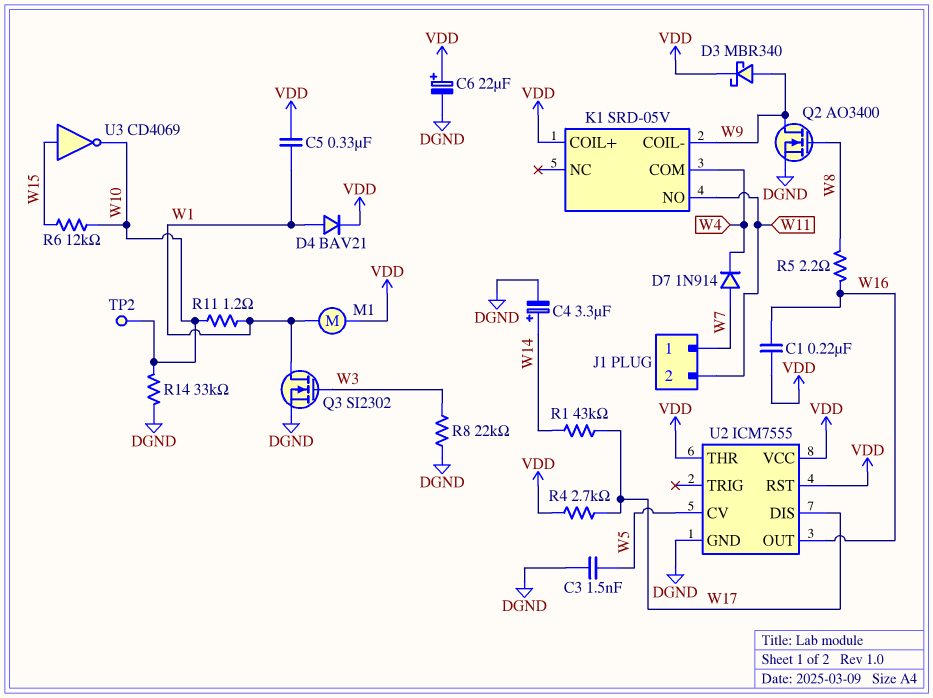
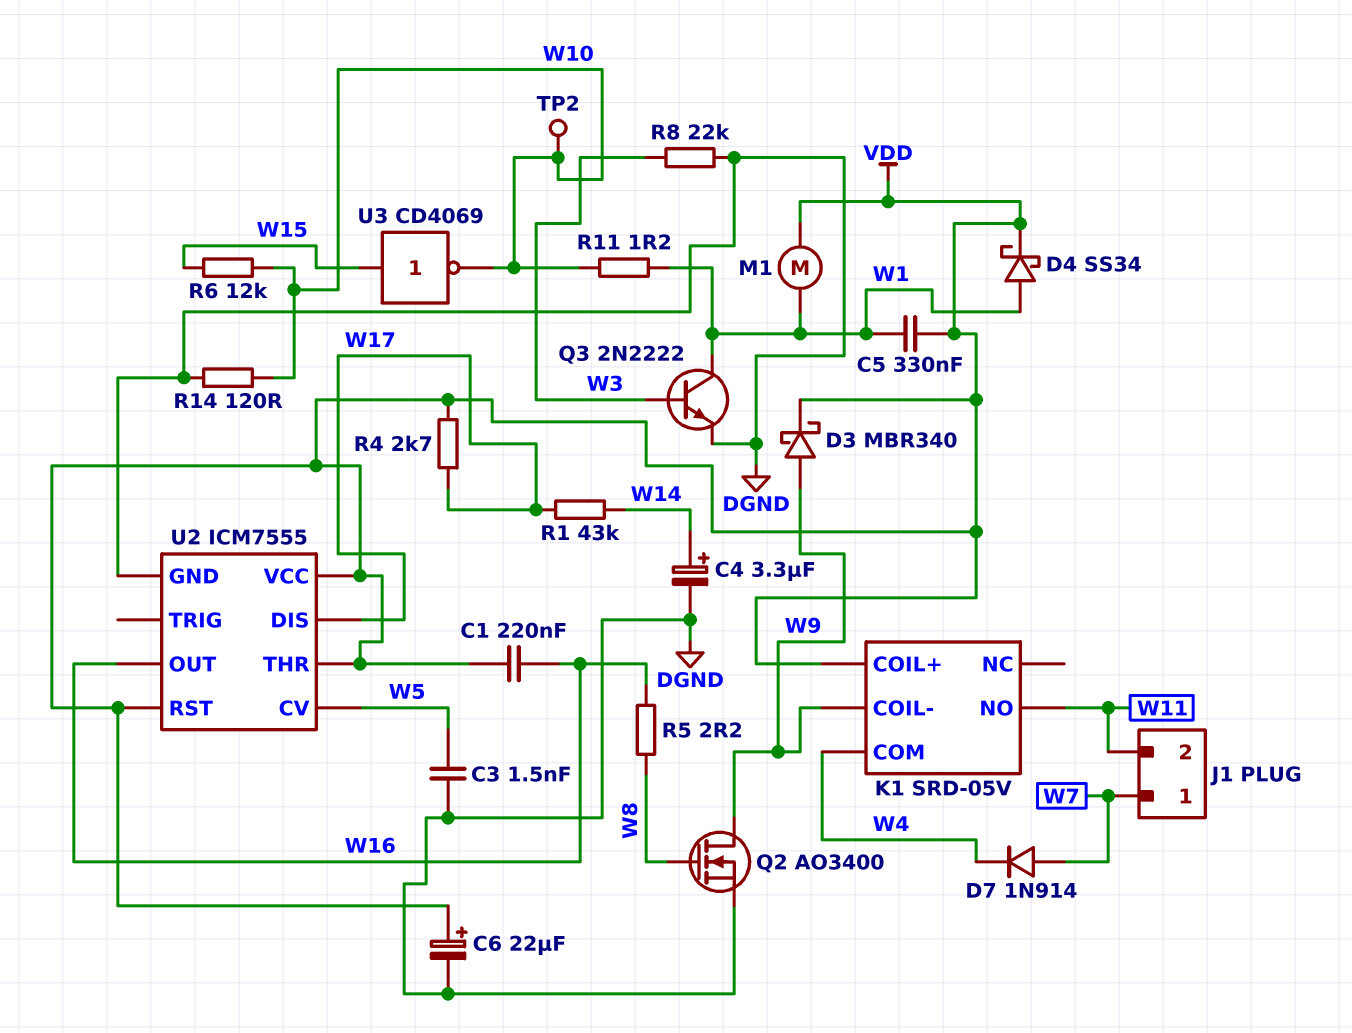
D4: diode BAV21 (A W1, K VDD) -> schottky SS34 (A W1, K VDD)
Q3: NMOS SI2302 (G W3, D W1, S DGND) -> NPN 2N2222 (B W3, C W1, E DGND)
R14: 33k (DGND, W10) -> 120 (DGND, W10)

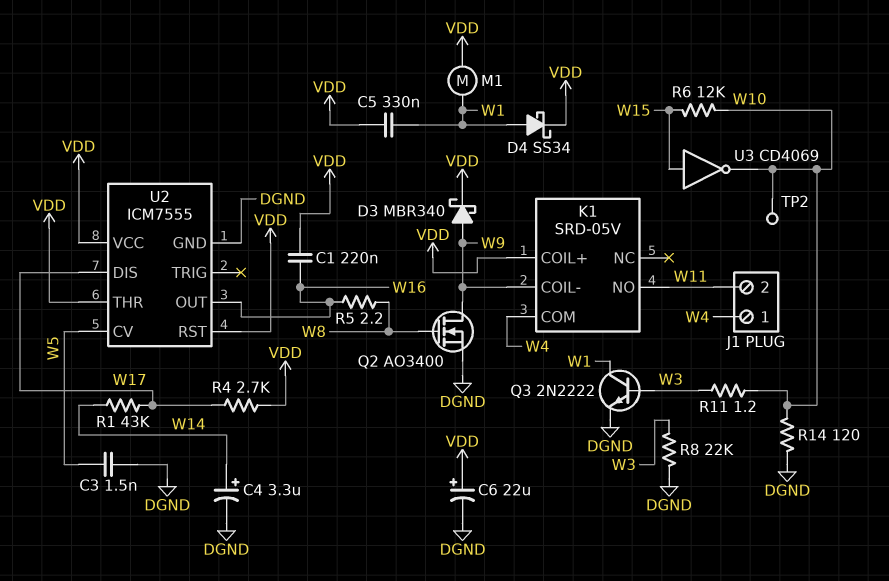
D7: diode 1N914 (A W7, K W4) -> none
J1 pin 1: W7 -> W4
R11: 1.2 (W1, W10) -> 1.2 (W3, W10)

